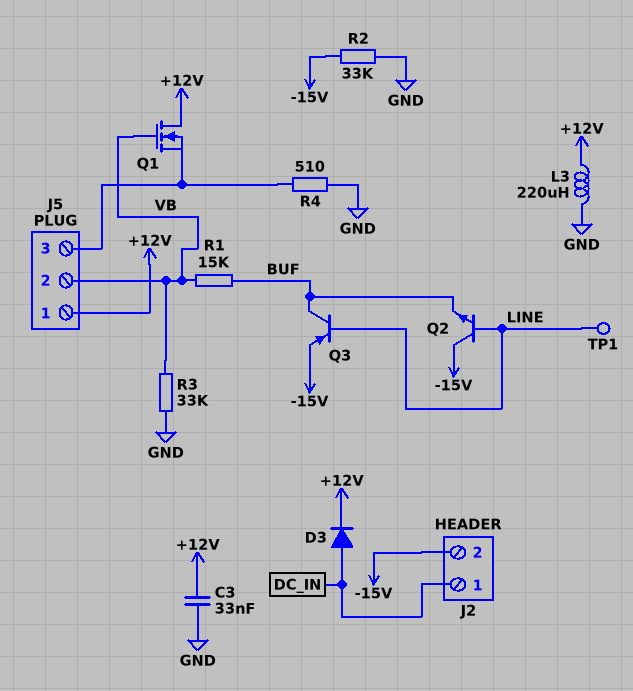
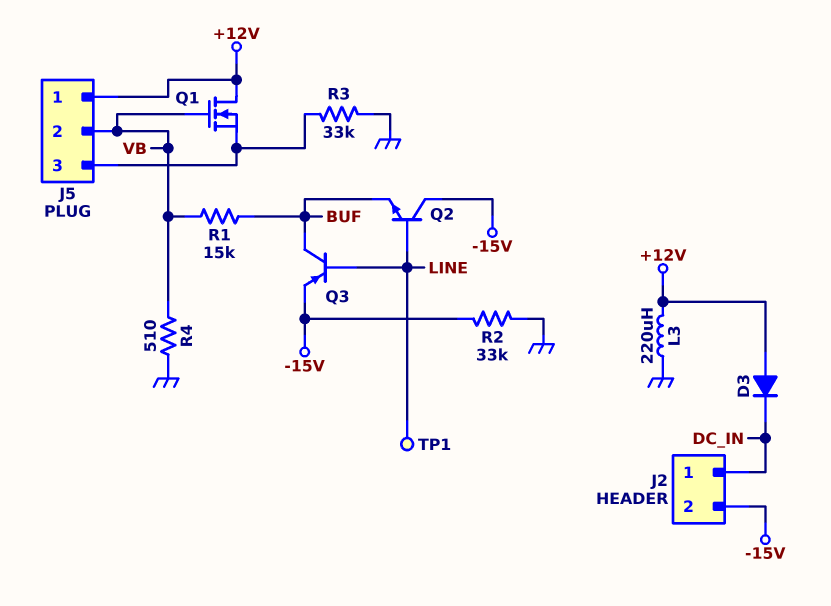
C3: 33nF (+12V, GND) -> none
D3: diode (A DC_IN, K +12V) -> diode (A +12V, K DC_IN)
R3: 33k (GND, VB) -> 33k (GND, J5/3)
R4: 510 (GND, J5/3) -> 510 (GND, VB)

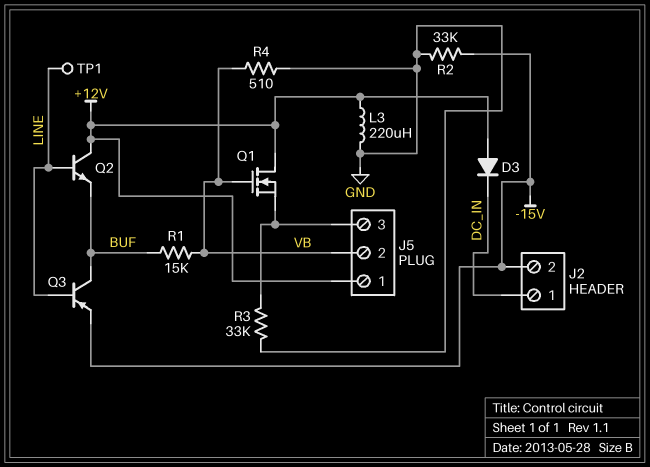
Q2: NPN (B LINE, C -15V, E BUF) -> NPN (B LINE, C +12V, E BUF)

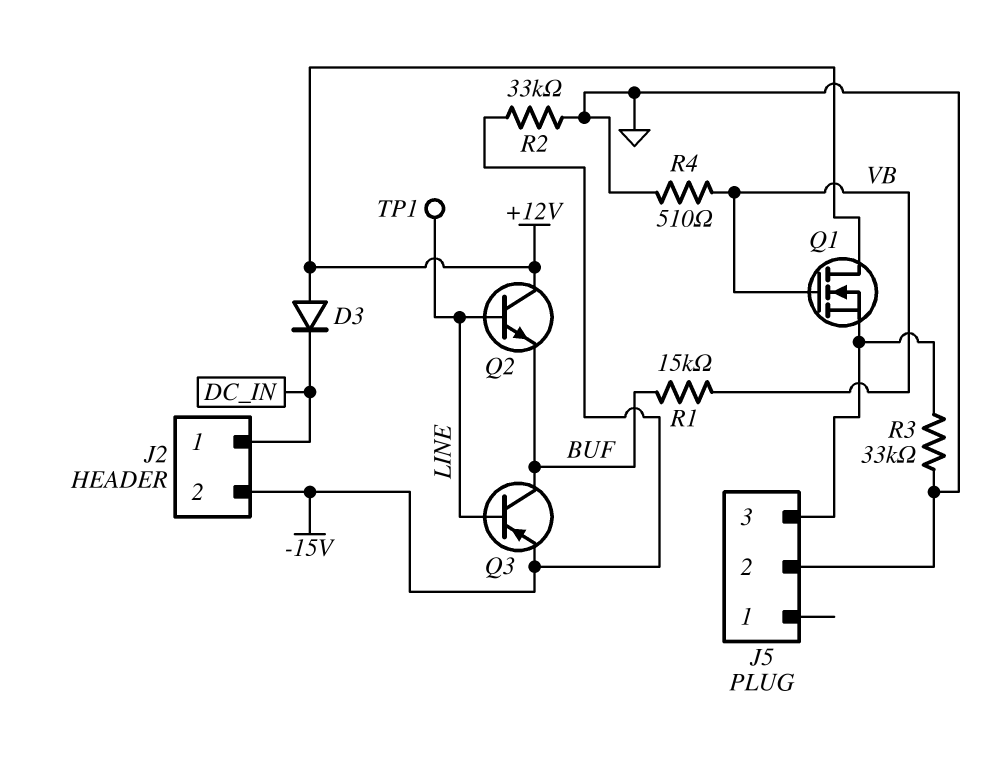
J5 pin 1: +12V -> none
J5 pin 2: VB -> GND
L3: 220uH (+12V, GND) -> none

